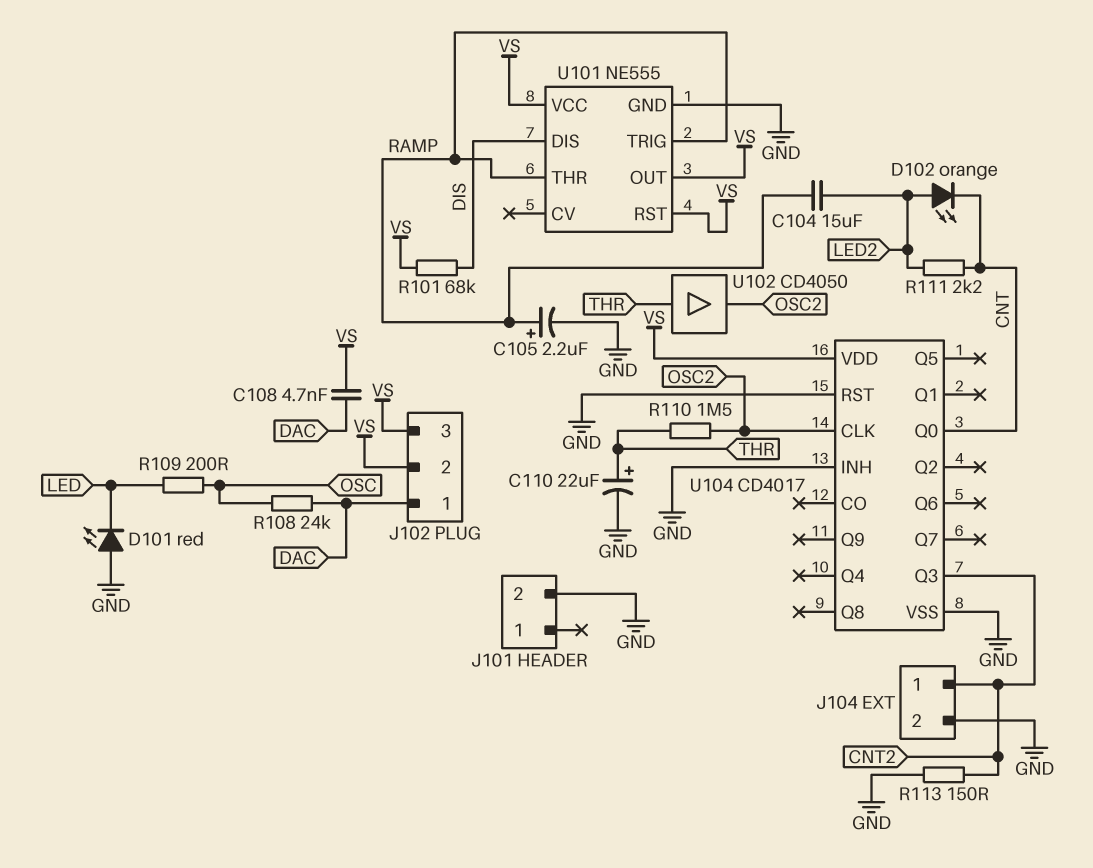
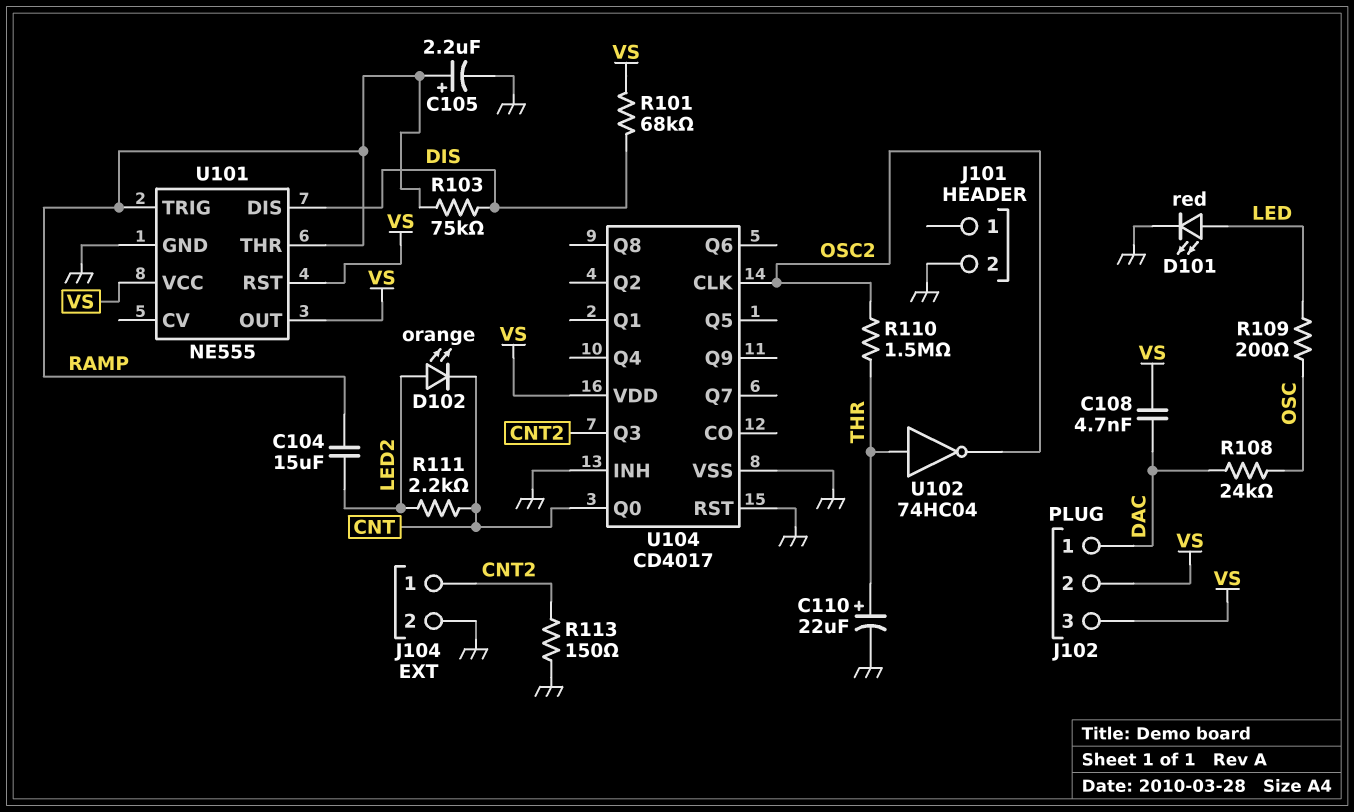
D101: LED red (A GND, K LED) -> LED red (A LED, K GND)
R103: none -> 75k (DIS, RAMP)
U102: buffer CD4050 (in THR, out OSC2) -> NOT 74HC04 (in THR, out OSC2)

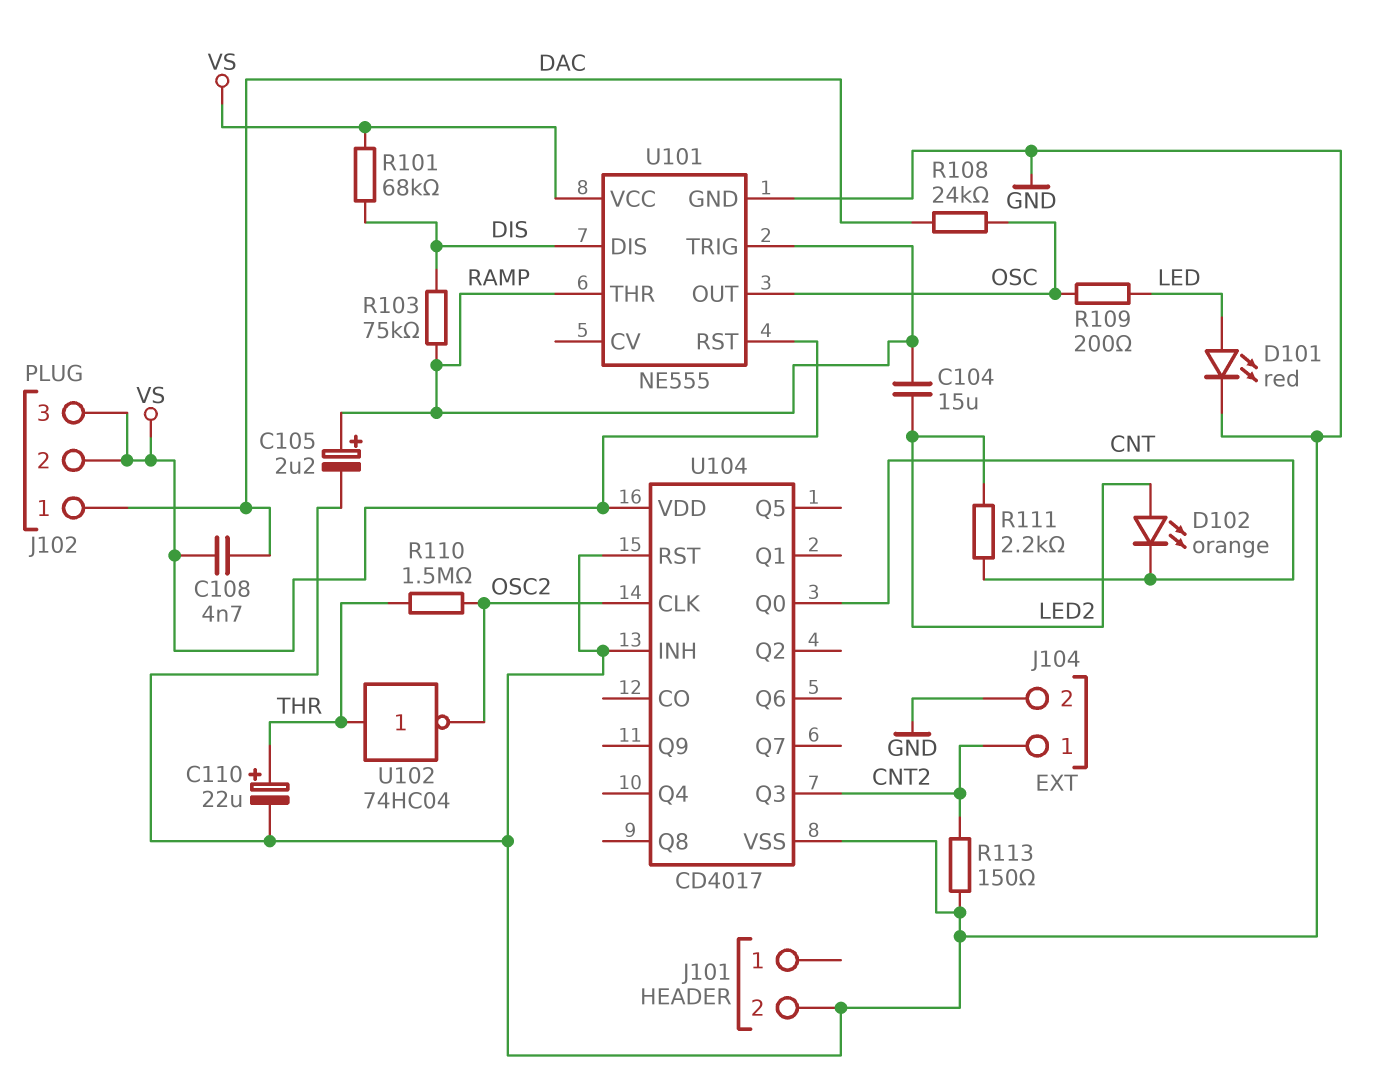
U101 pin OUT: VS -> OSC

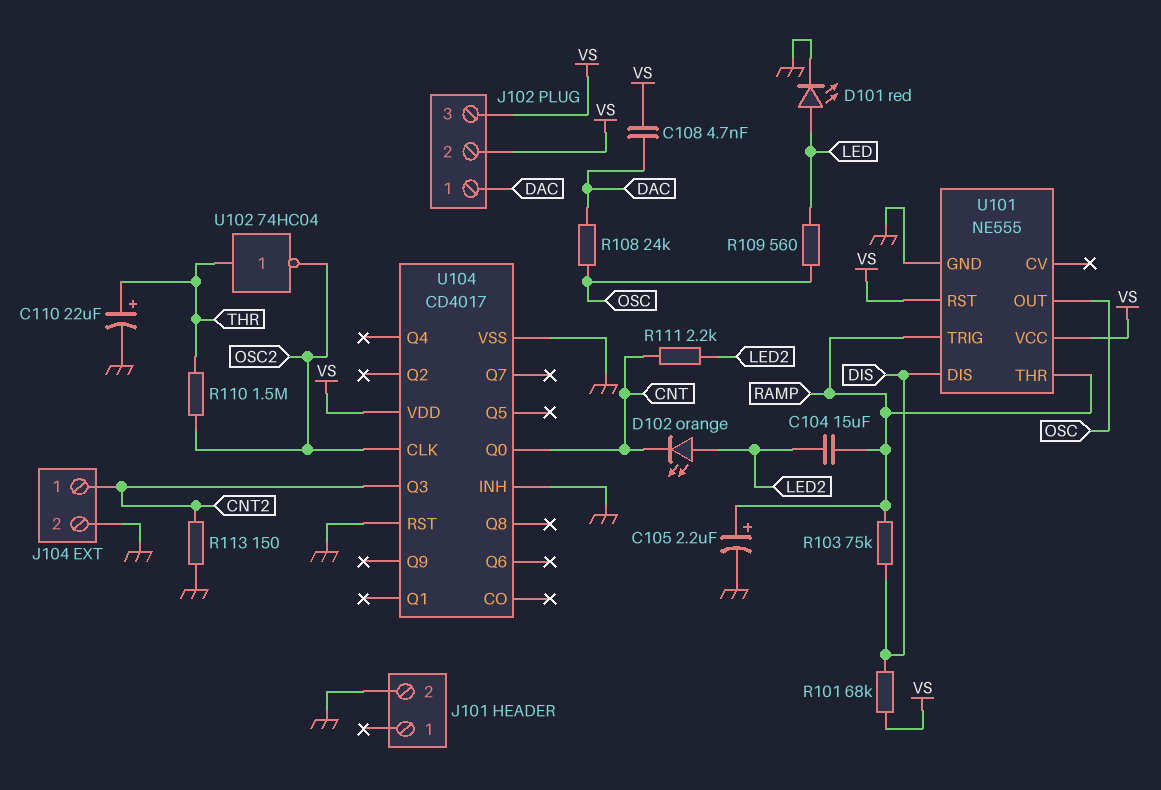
R109: 200 (LED, OSC) -> 560 (LED, OSC)

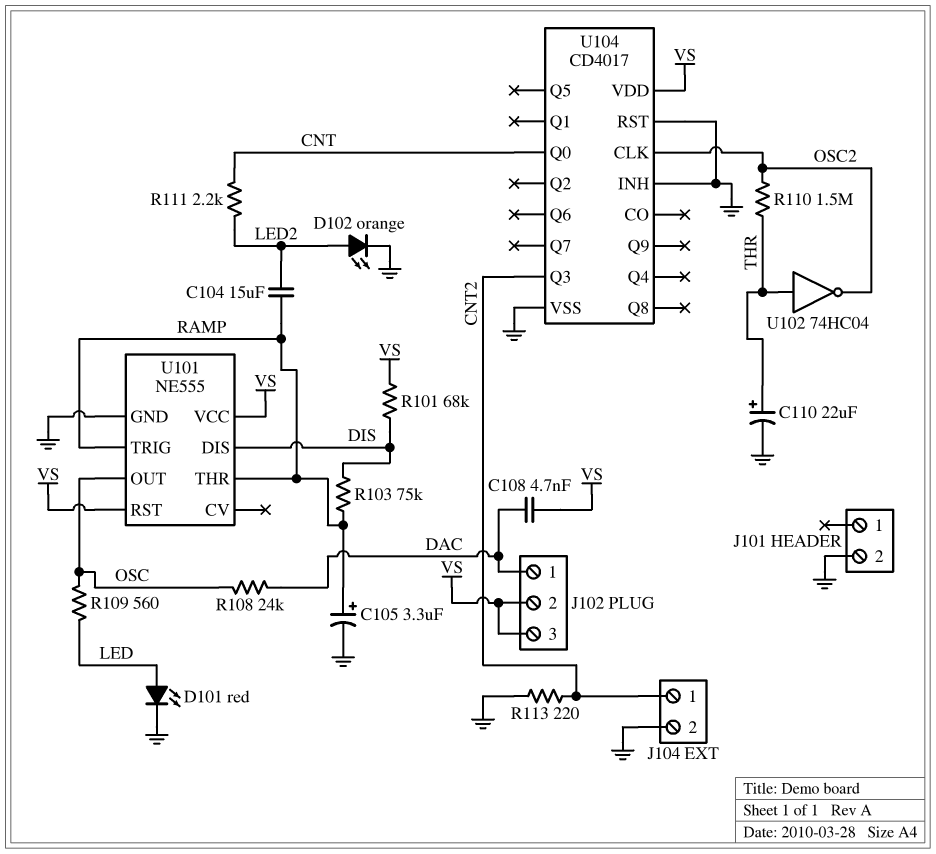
C105: 2.2uF (plus RAMP, minus GND) -> 3.3uF (plus RAMP, minus GND)
D102: LED orange (A LED2, K CNT) -> LED orange (A LED2, K GND)
R113: 150 (CNT2, GND) -> 220 (CNT2, GND)

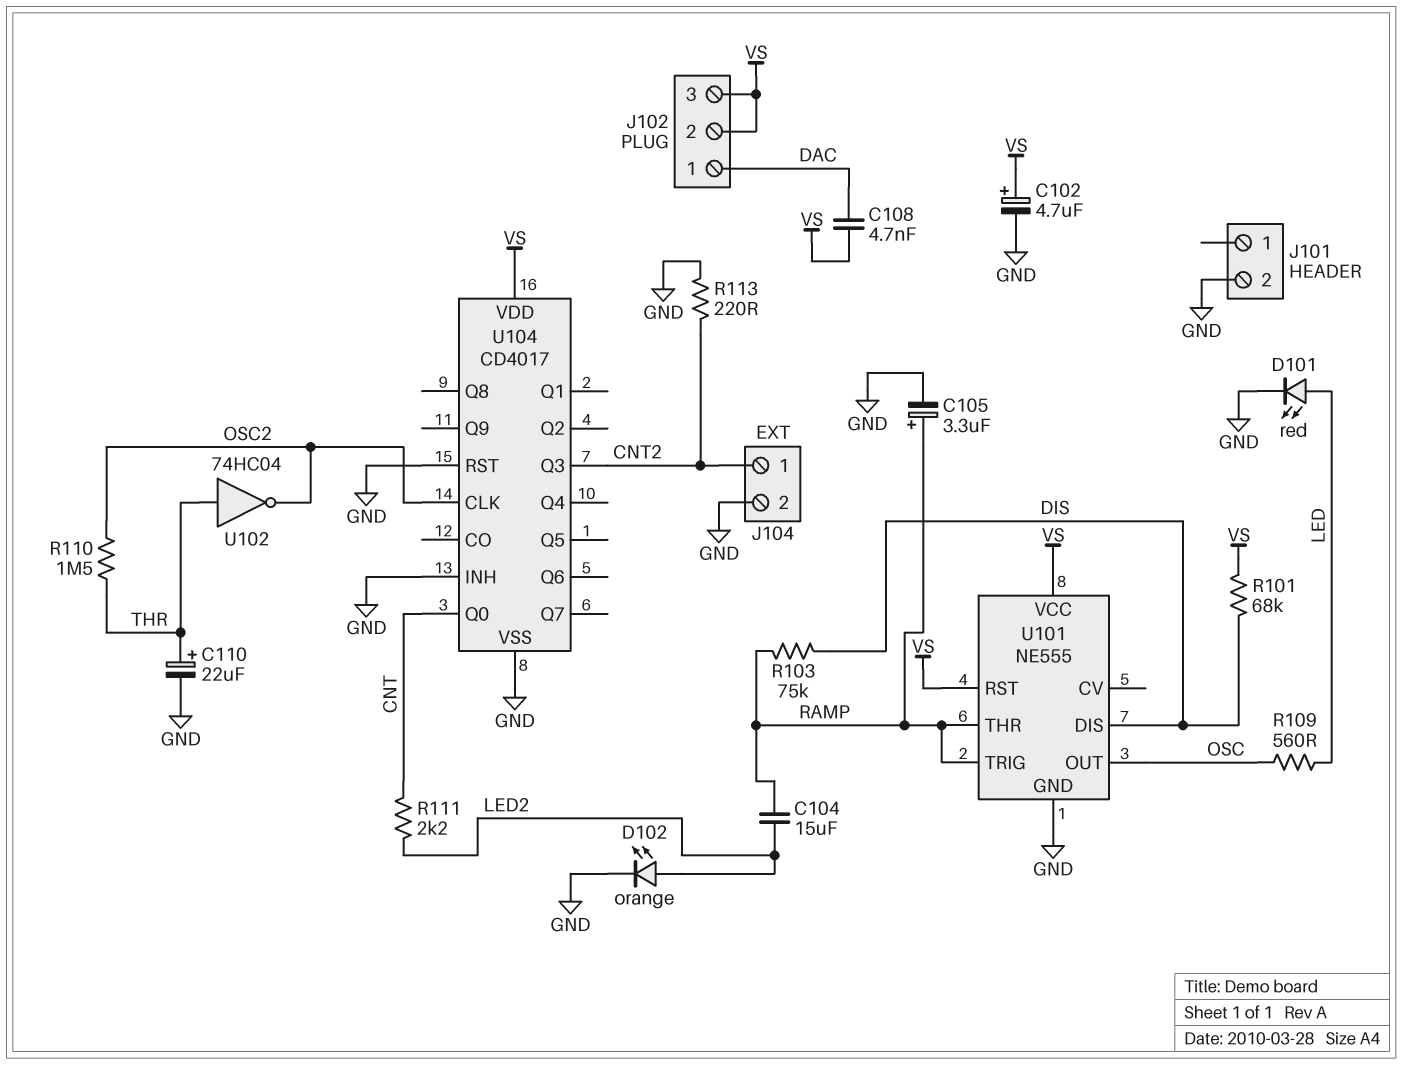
C102: none -> 4.7uF (plus VS, minus GND)
R108: 24k (DAC, OSC) -> none

